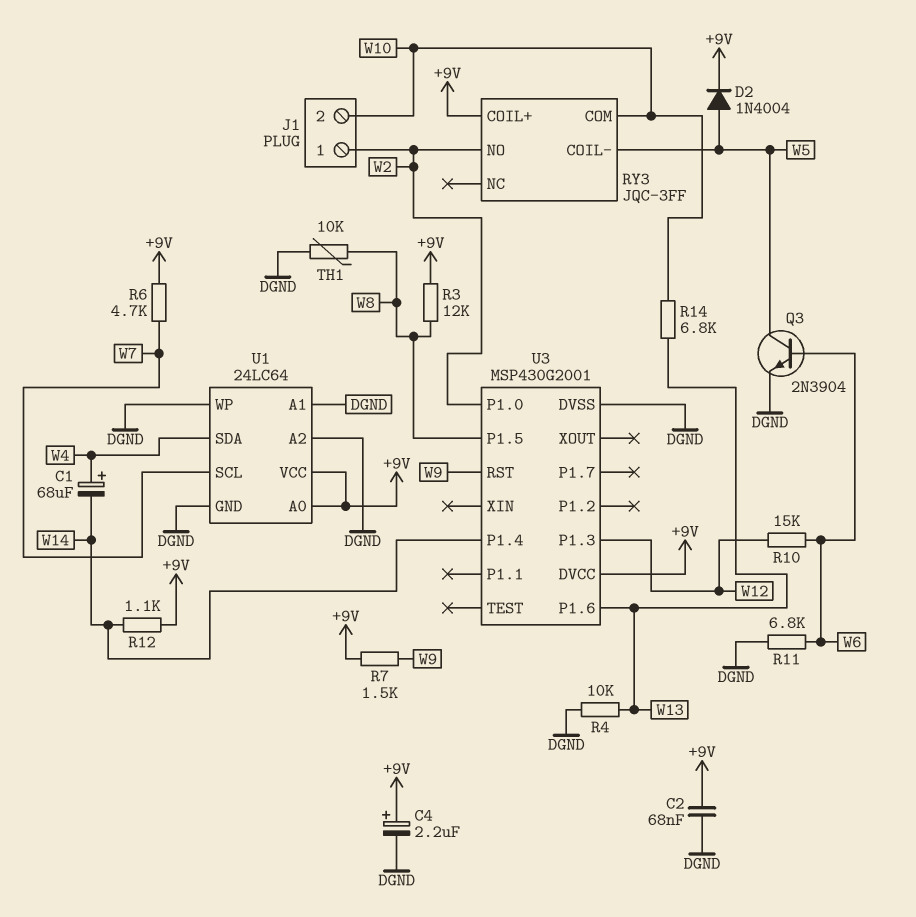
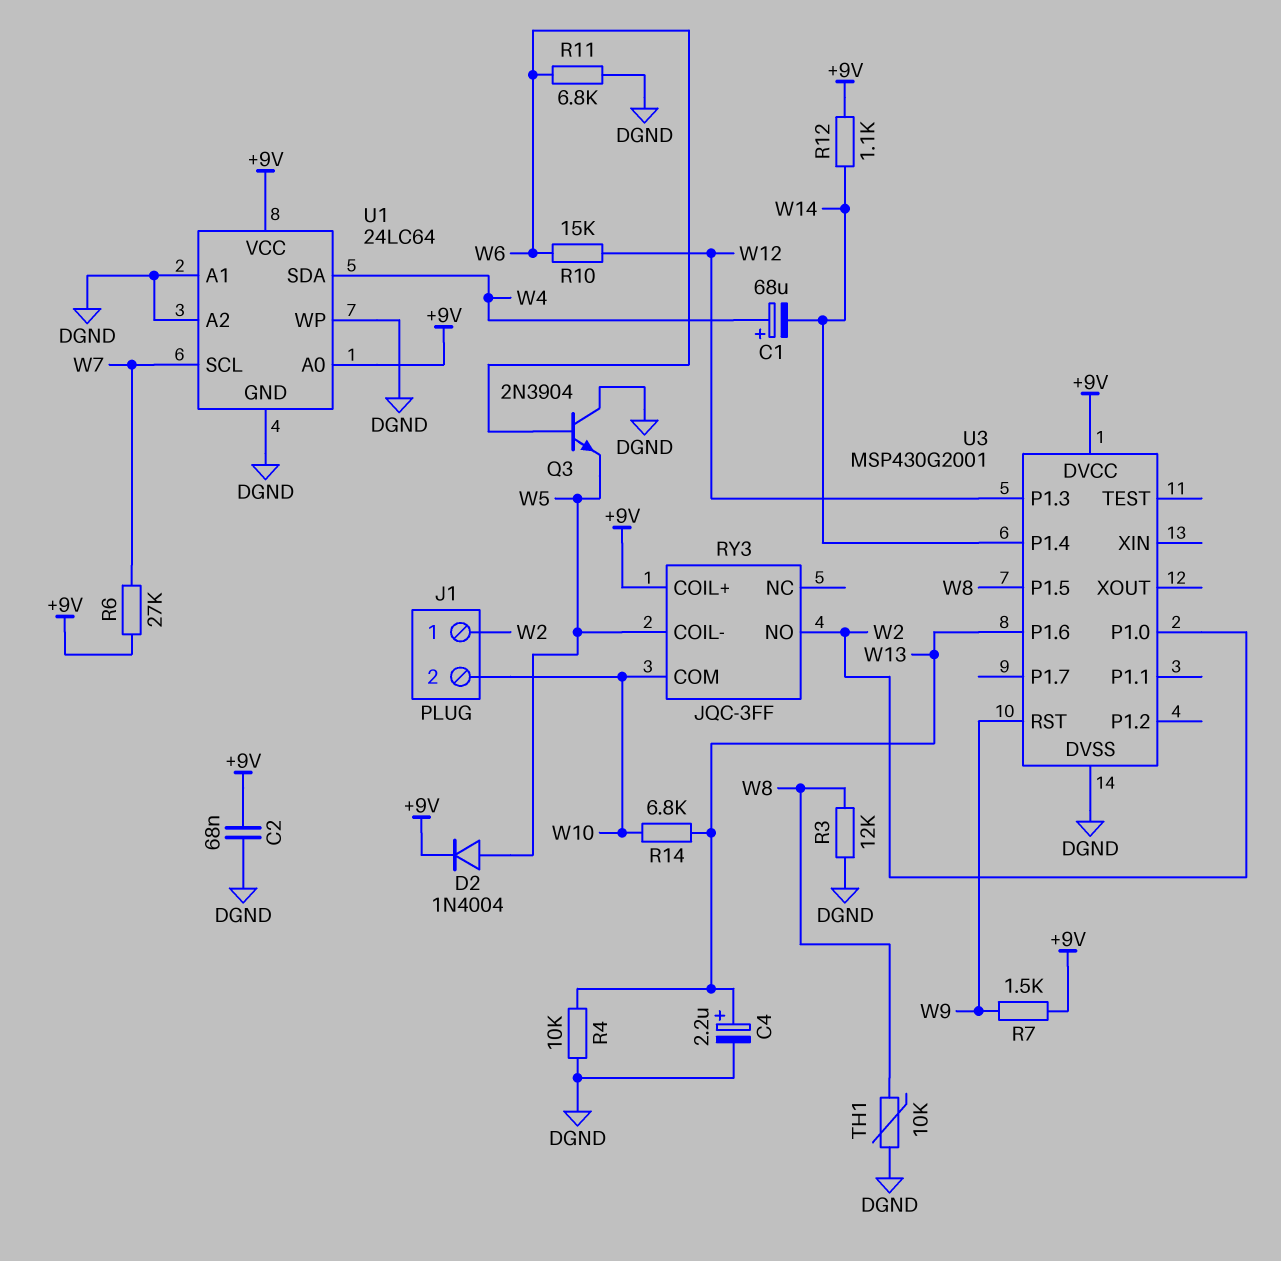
C4: 2.2uF (plus +9V, minus DGND) -> 2.2uF (plus W13, minus DGND)
Q3: NPN 2N3904 (B W6, C W5, E DGND) -> NPN 2N3904 (B W6, C DGND, E W5)
R3: 12k (+9V, W8) -> 12k (DGND, W8)
R6: 4.7k (+9V, W7) -> 27k (+9V, W7)

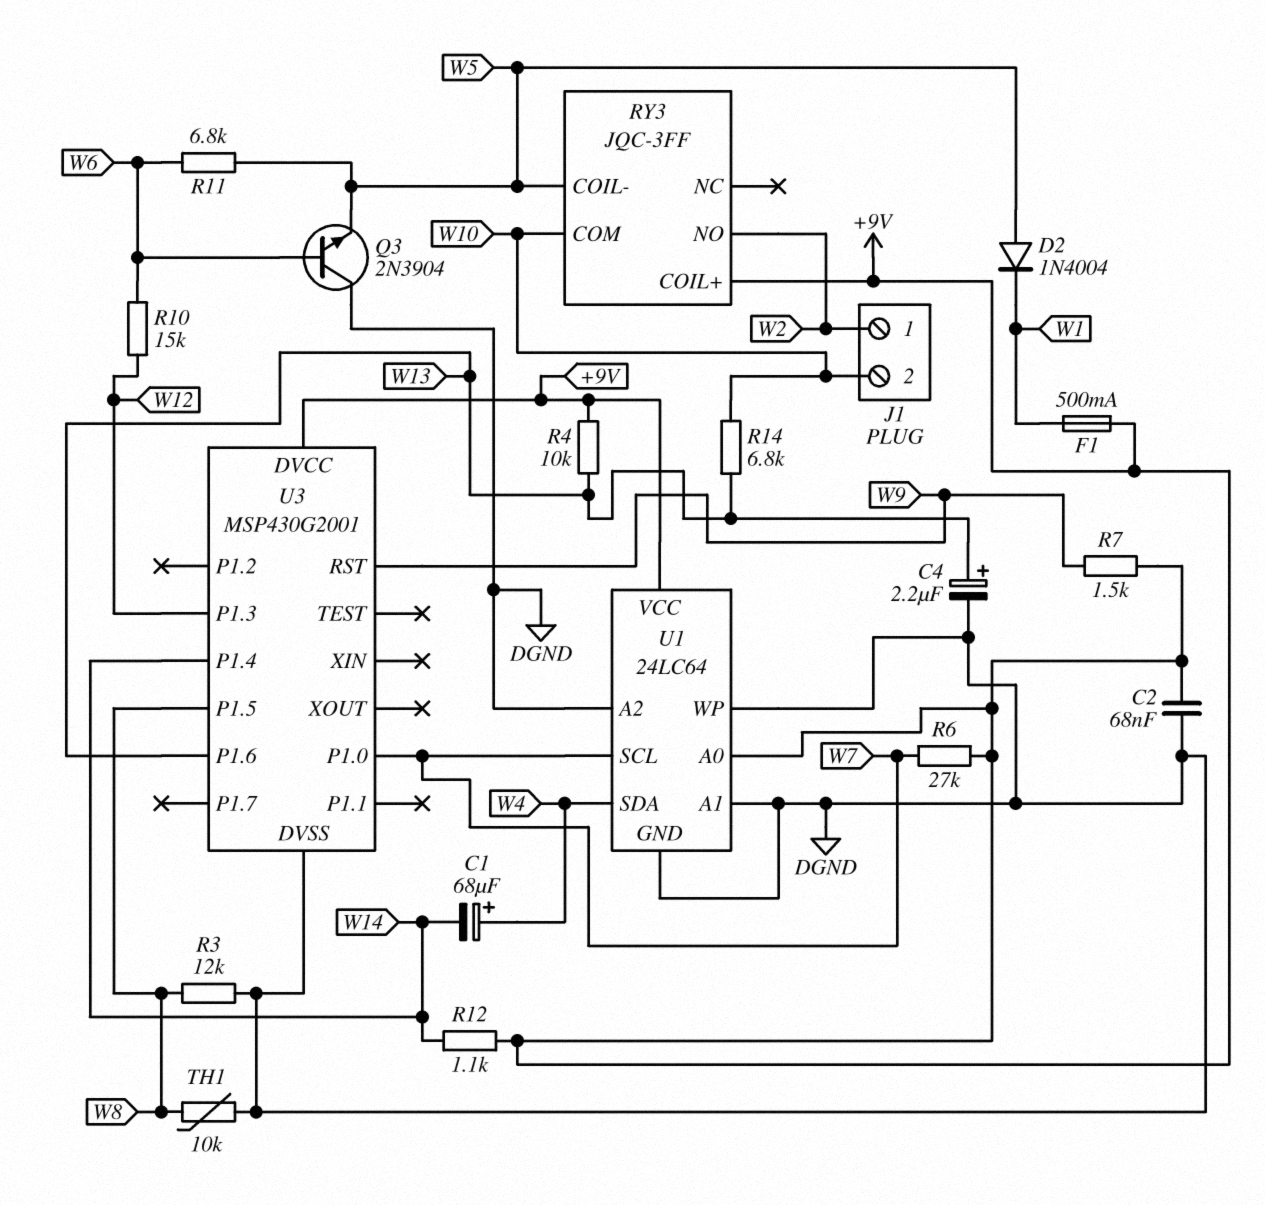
D2: diode 1N4004 (A W5, K +9V) -> diode 1N4004 (A W5, K W1)
F1: none -> 500mA (+9V, W1)
R4: 10k (DGND, W13) -> 10k (+9V, W13)
R11: 6.8k (DGND, W6) -> 6.8k (W5, W6)
U3 pin P1.0: W2 -> W7

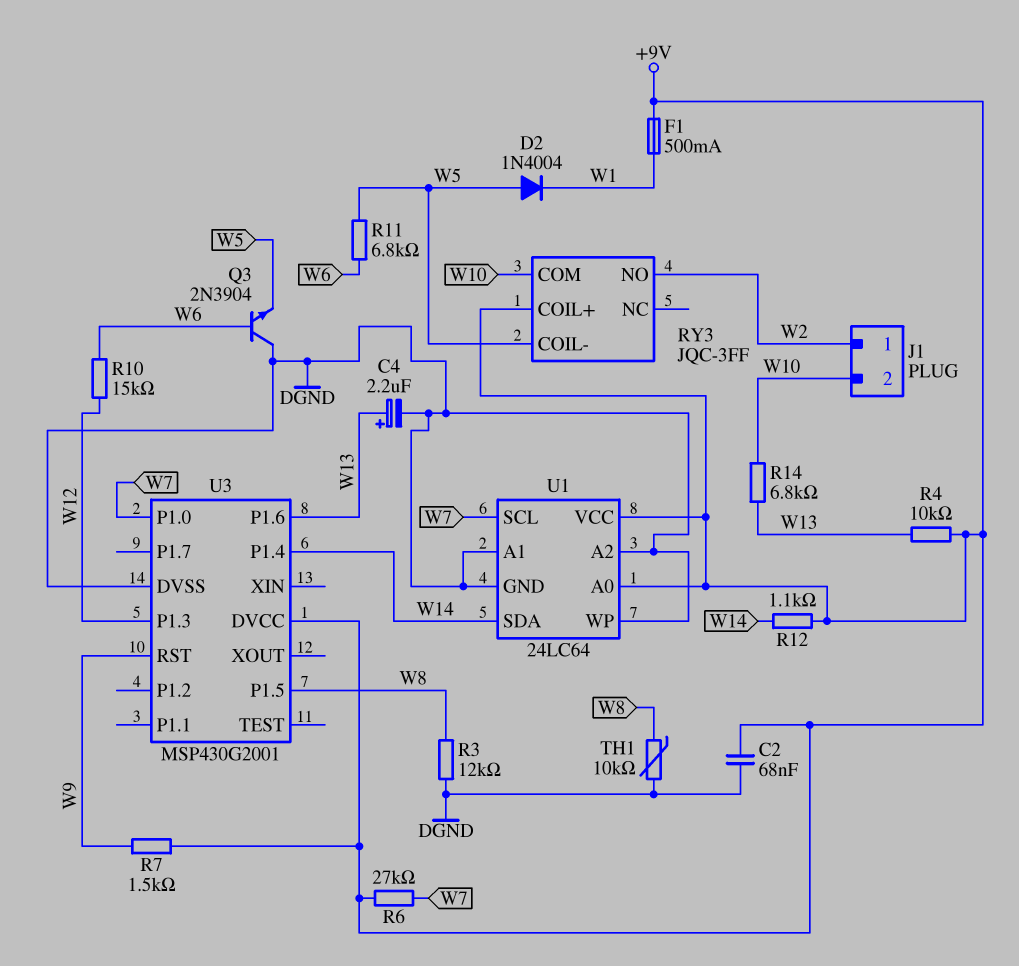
C1: 68uF (plus W4, minus W14) -> none
U1 pin SDA: W4 -> W14

